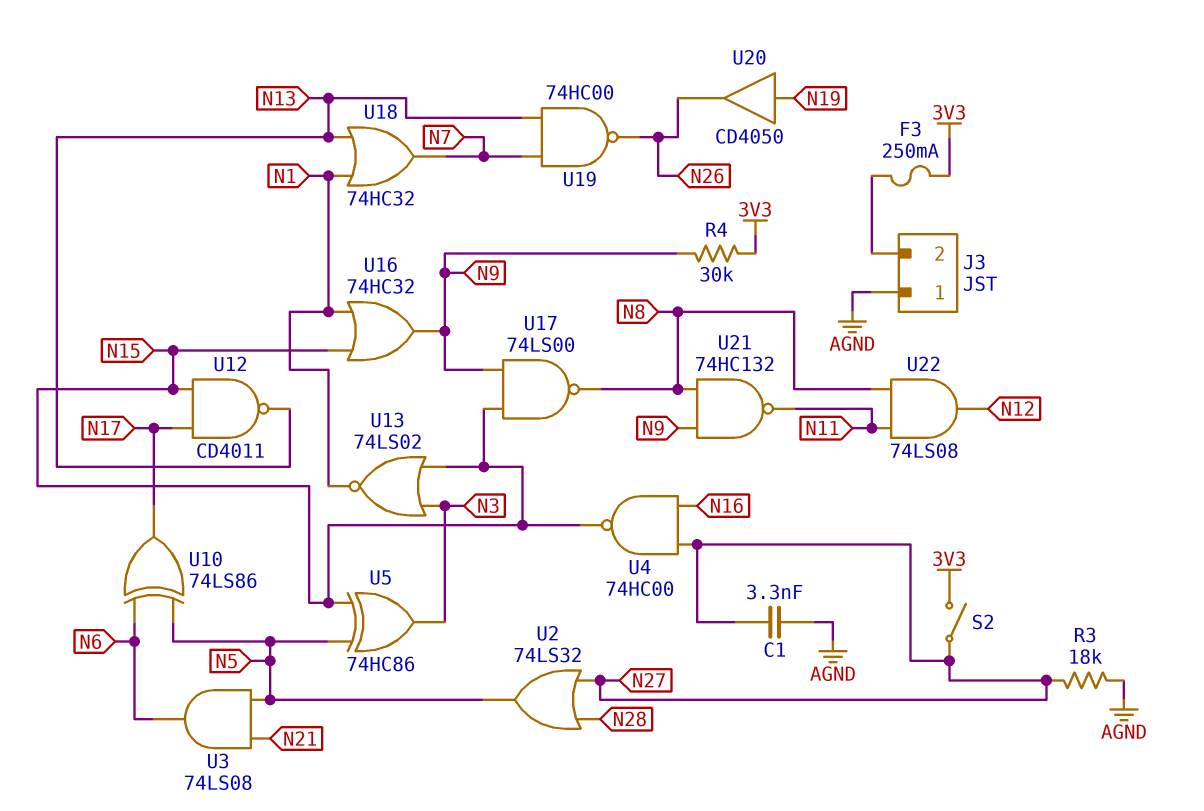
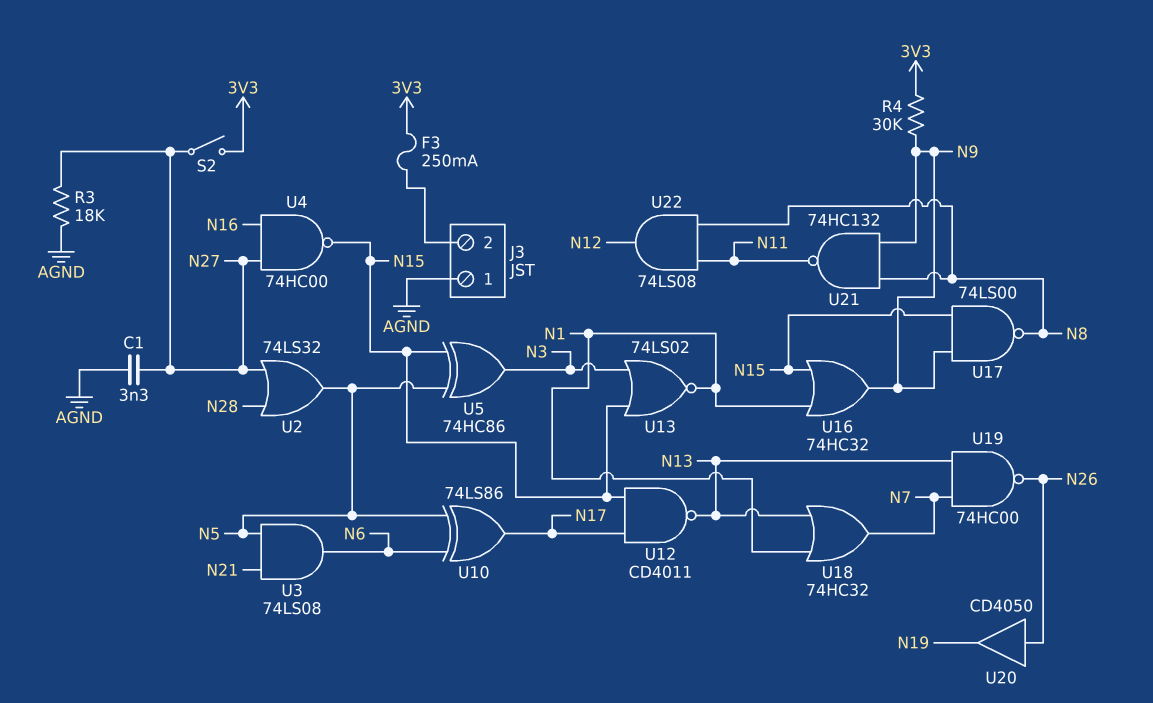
U20: buffer CD4050 (in N19, out N26) -> buffer CD4050 (in N26, out N19)

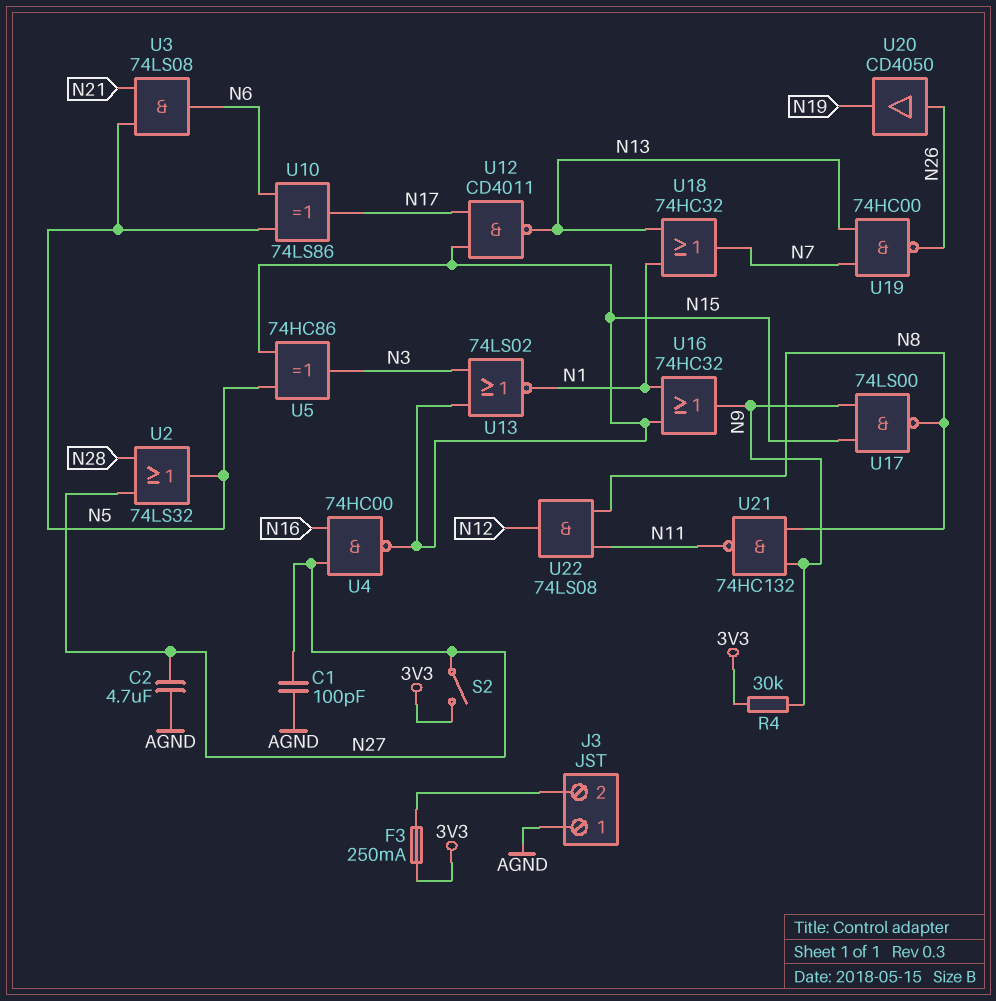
C1: 3.3nF (AGND, N27) -> 100pF (AGND, N27)
C2: none -> 4.7uF (AGND, N27)
R3: 18k (AGND, N27) -> none

